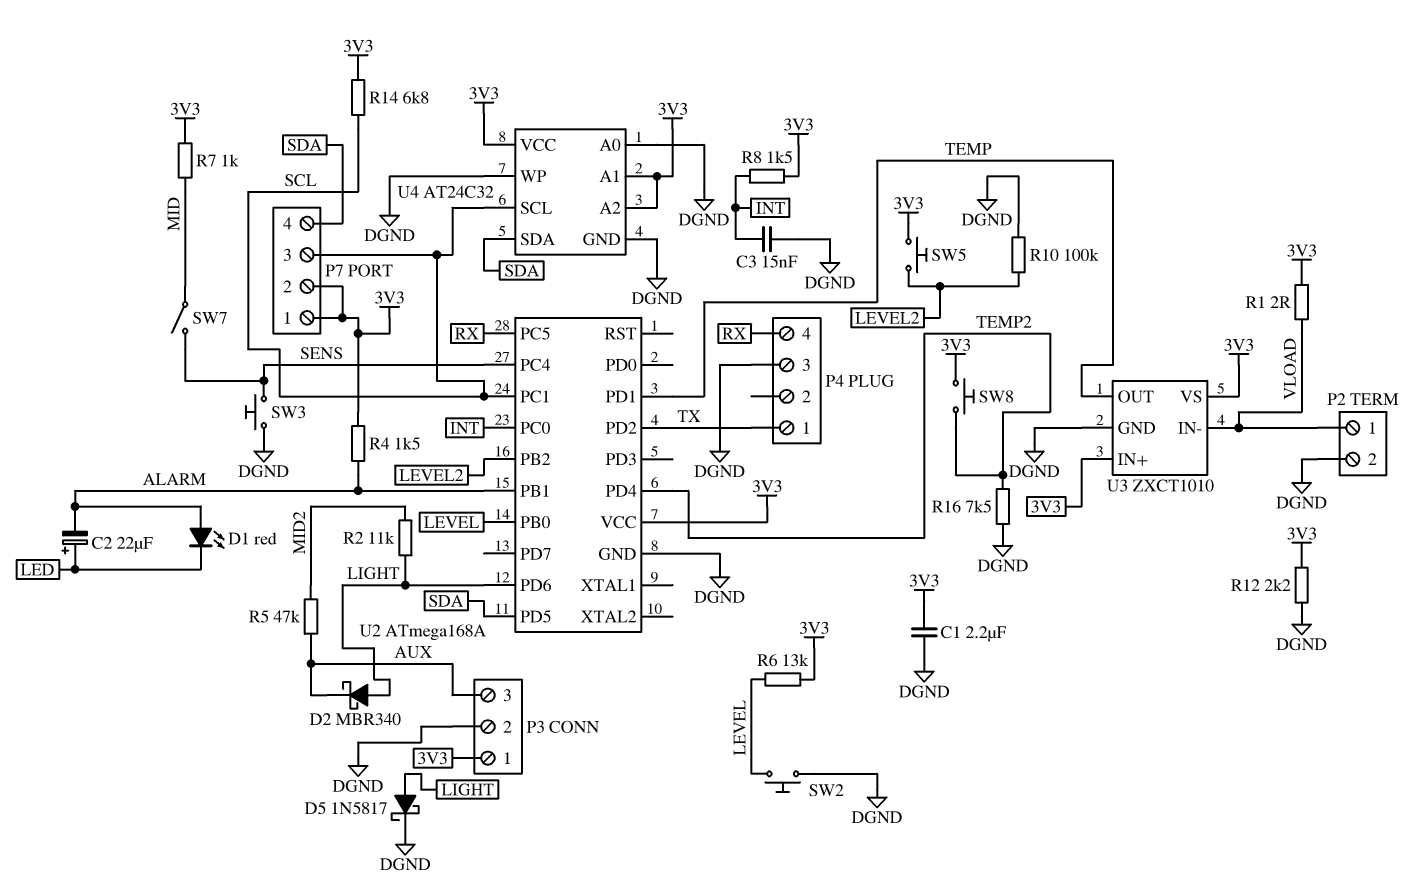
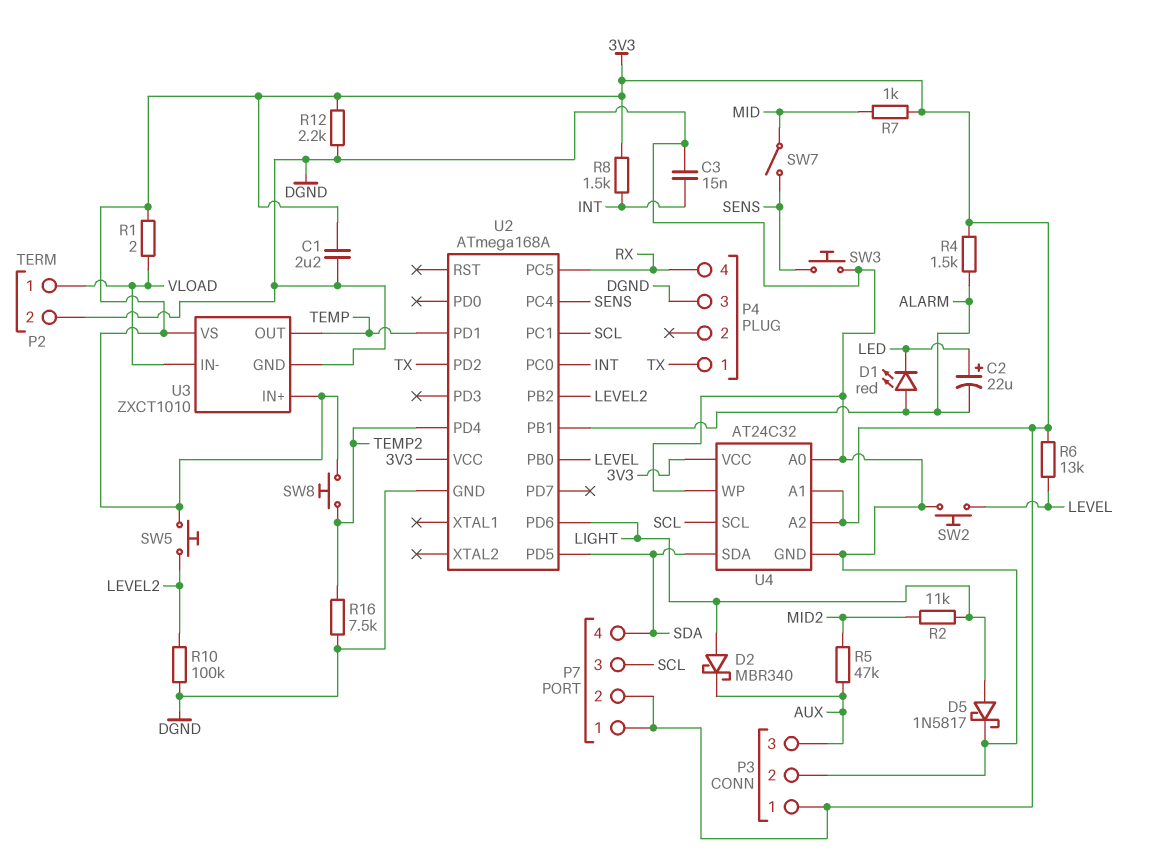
R14: 6.8k (3V3, SCL) -> none

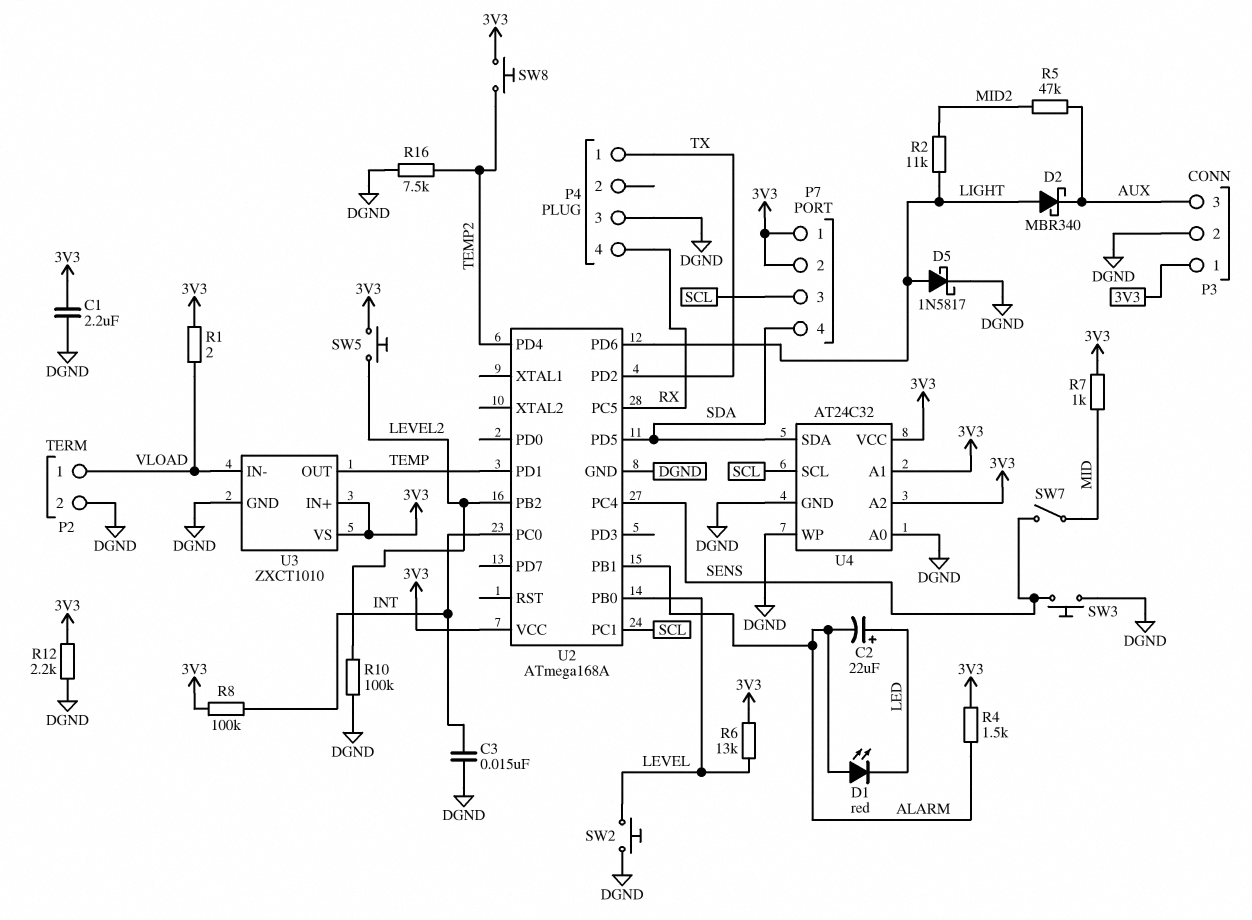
R8: 1.5k (3V3, INT) -> 100k (3V3, INT)

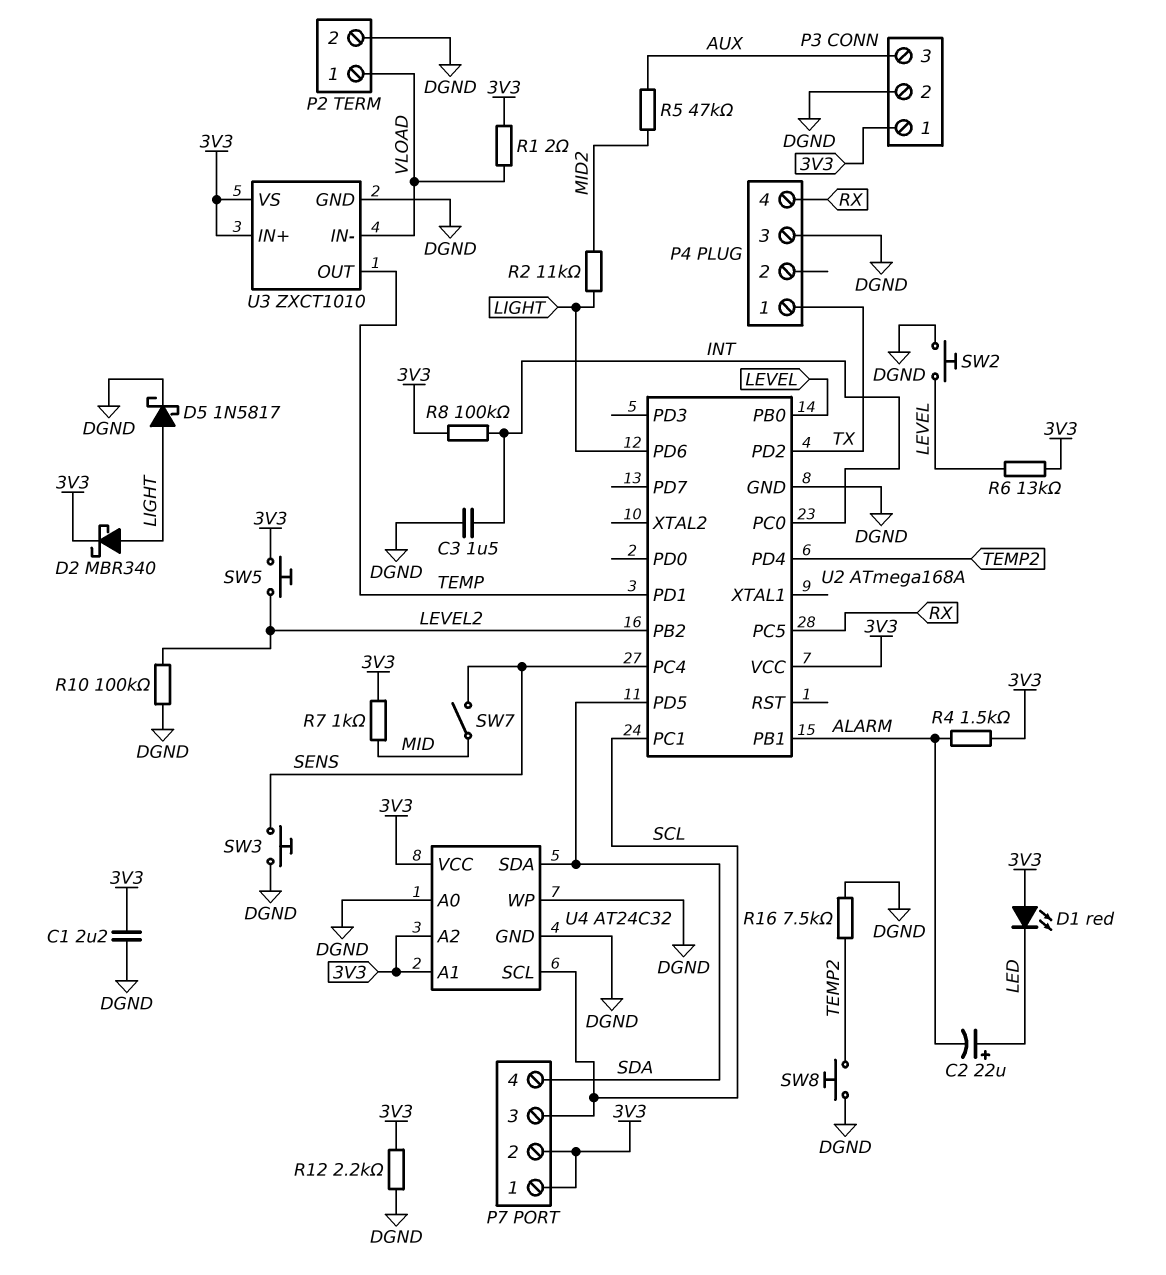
C3: 15nF (DGND, INT) -> 1.5uF (DGND, INT)
D1: LED red (A ALARM, K LED) -> LED red (A 3V3, K LED)
D2: schottky MBR340 (A LIGHT, K AUX) -> schottky MBR340 (A LIGHT, K 3V3)
SW8: button (3V3, TEMP2) -> button (DGND, TEMP2)

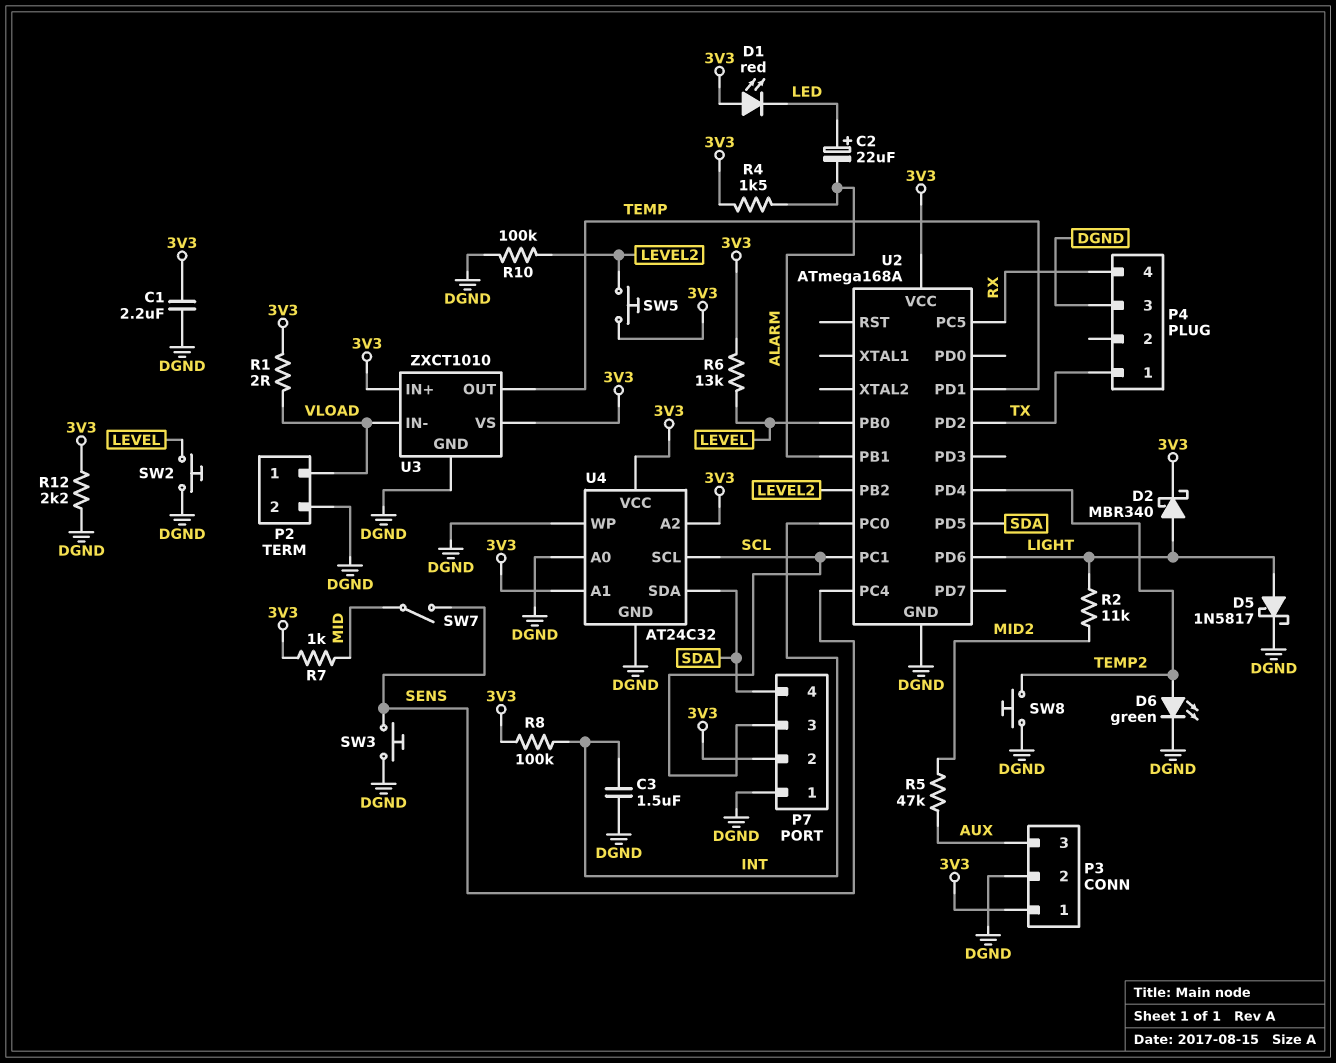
D6: none -> LED green (A TEMP2, K DGND)
P7 pin 1: 3V3 -> DGND
R16: 7.5k (DGND, TEMP2) -> none

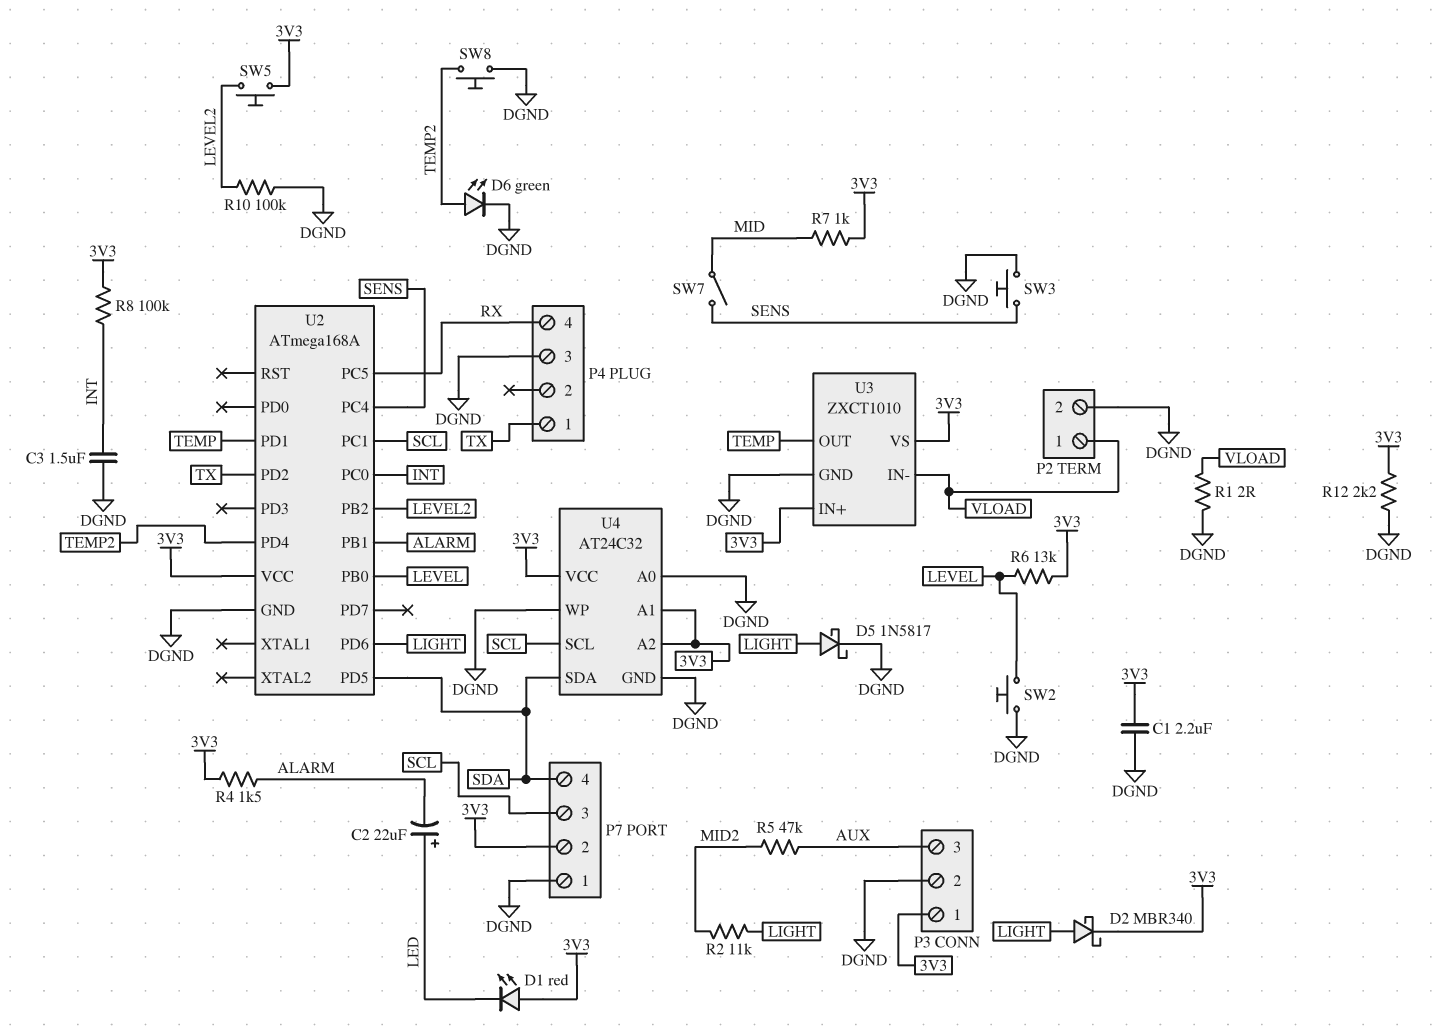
R1: 2 (3V3, VLOAD) -> 2 (DGND, VLOAD)

